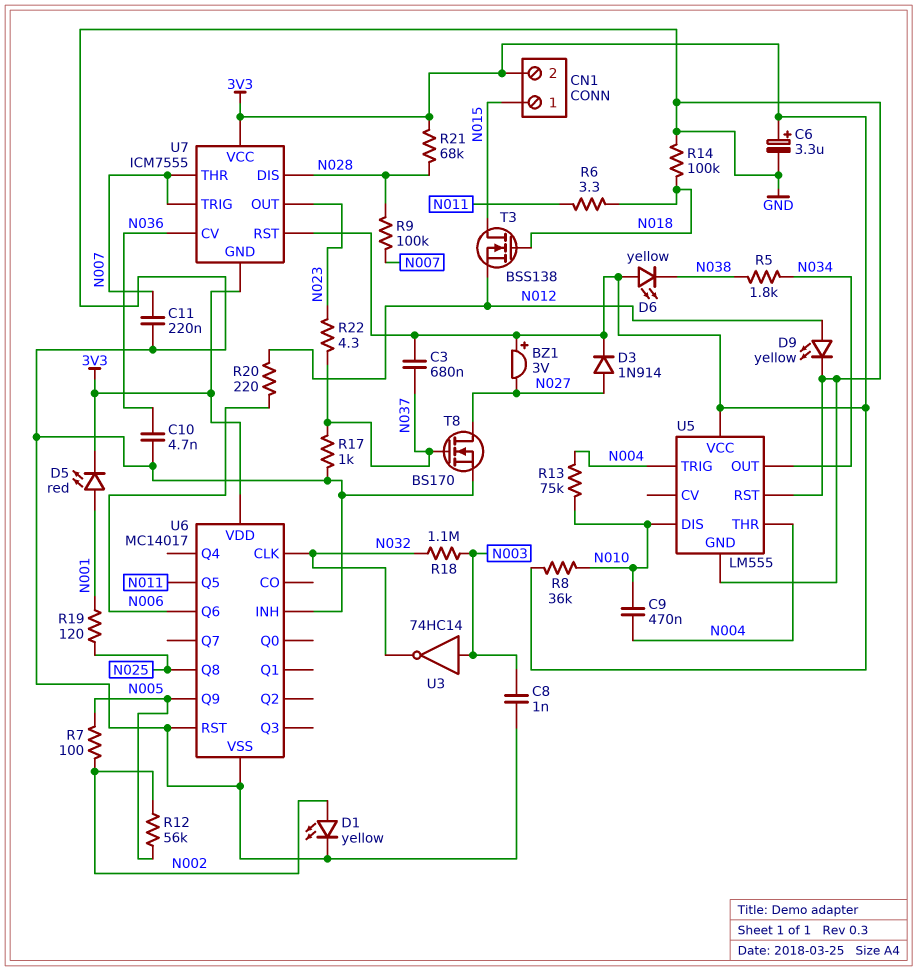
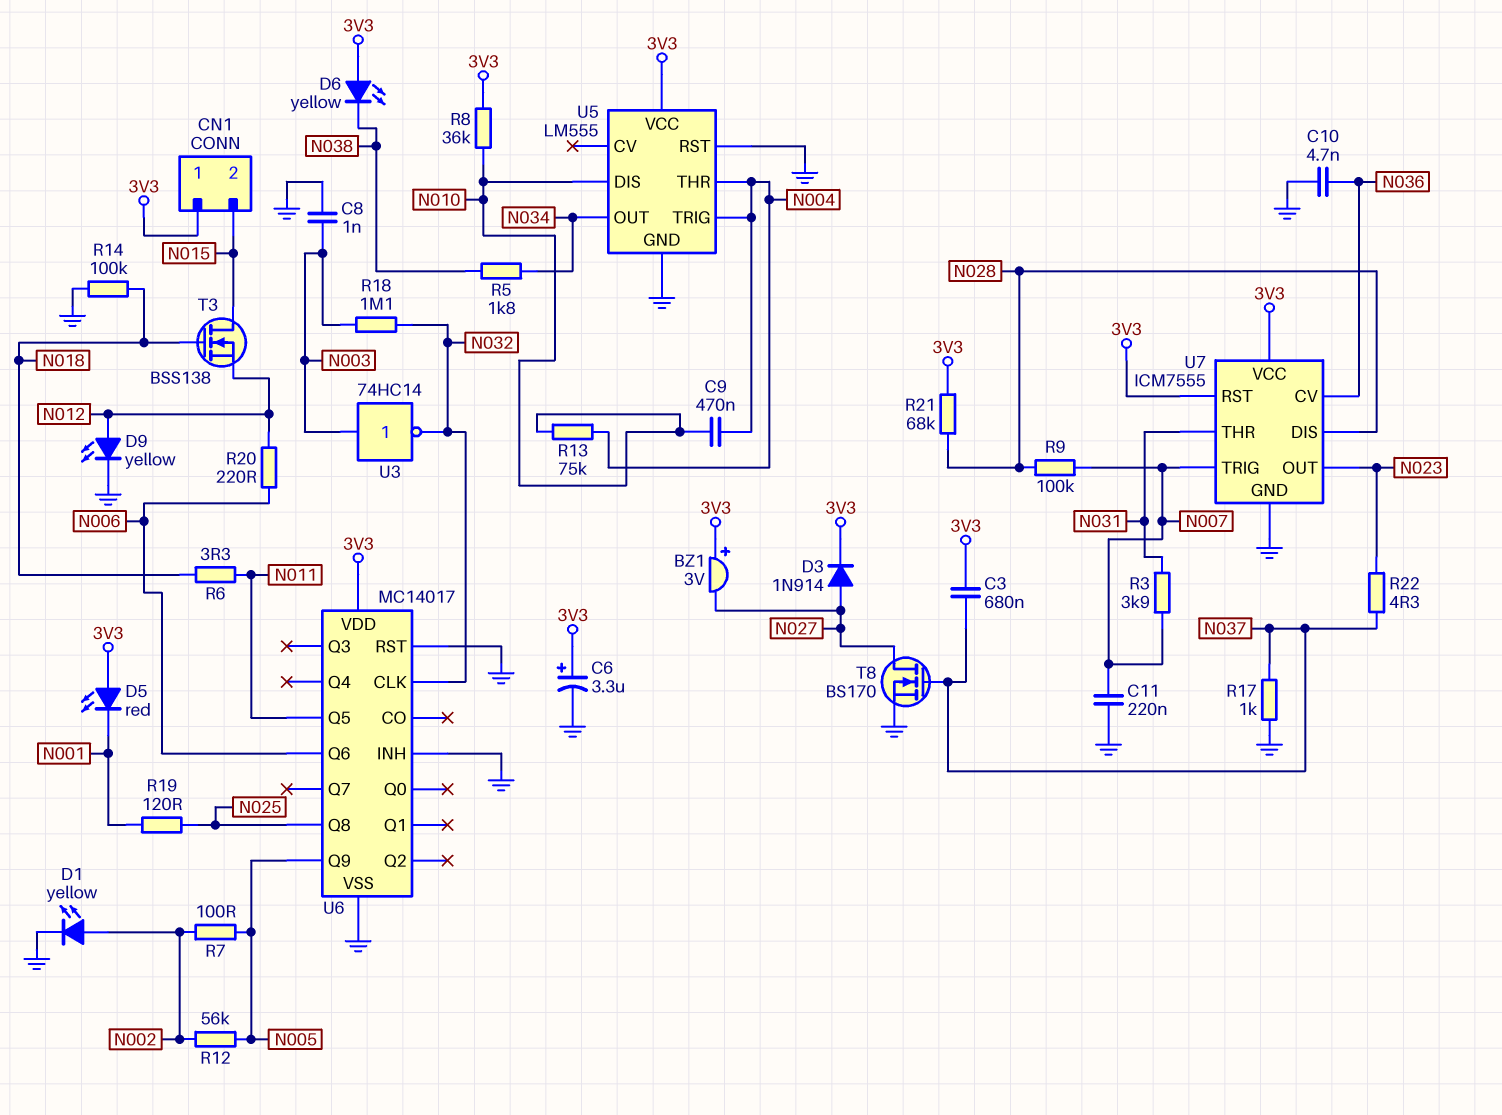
CN1 pin 1: N015 -> 3V3
CN1 pin 2: 3V3 -> N015
D5: LED red (A N001, K 3V3) -> LED red (A 3V3, K N001)
R3: none -> 3.9k (N007, N031)
U7 pin GND: 3V3 -> GND
U7 pin THR: N007 -> N031

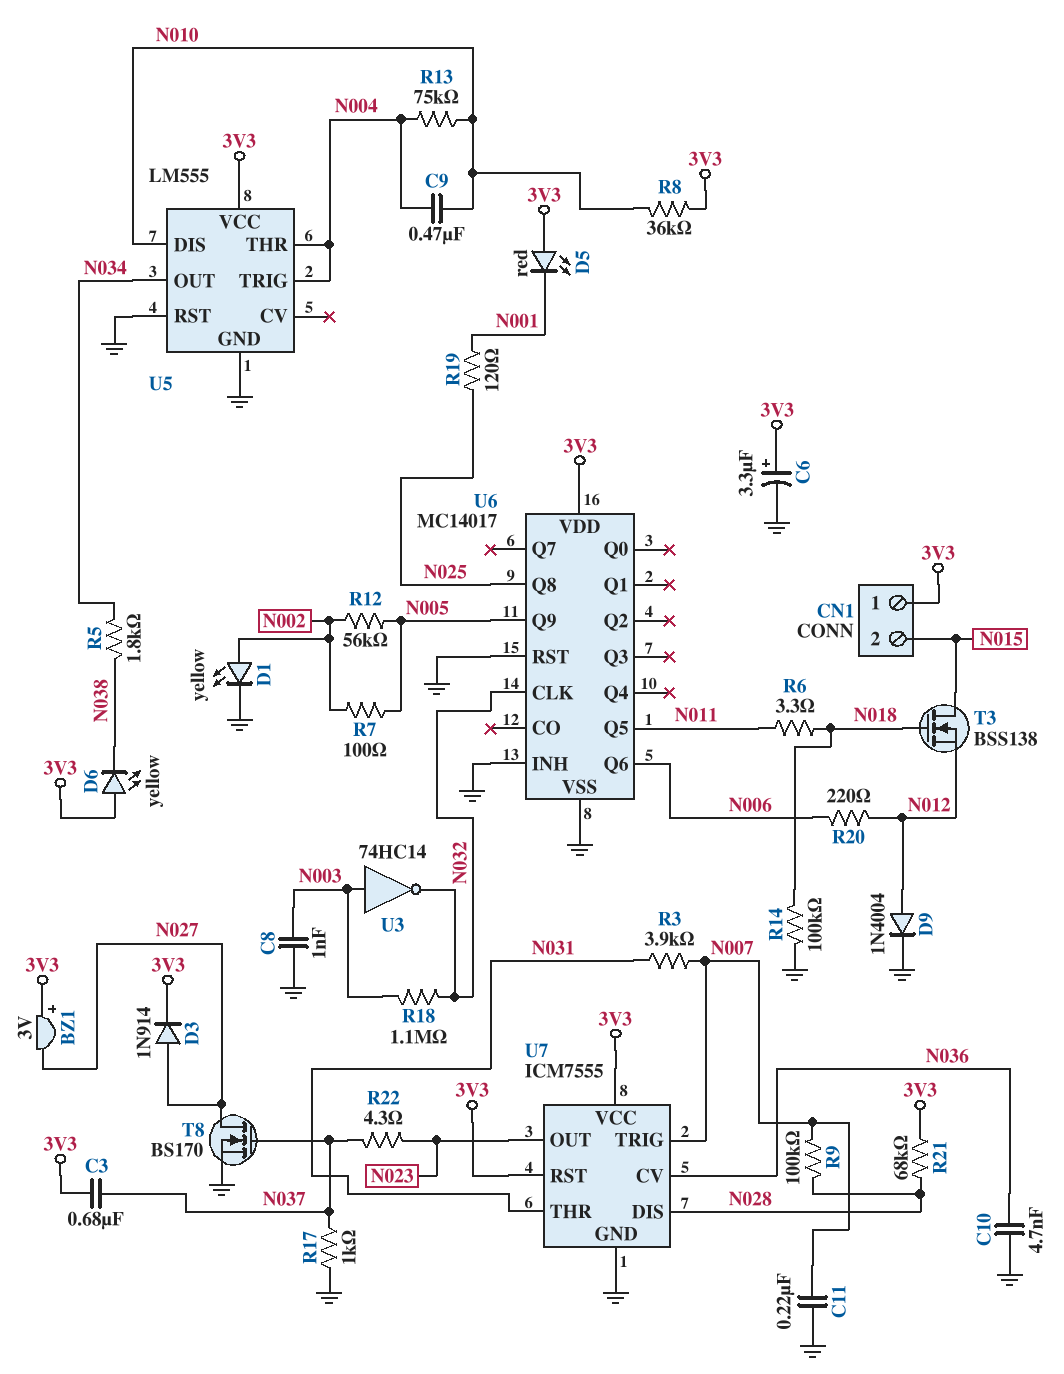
D9: LED yellow (A N012, K GND) -> diode 1N4004 (A N012, K GND)

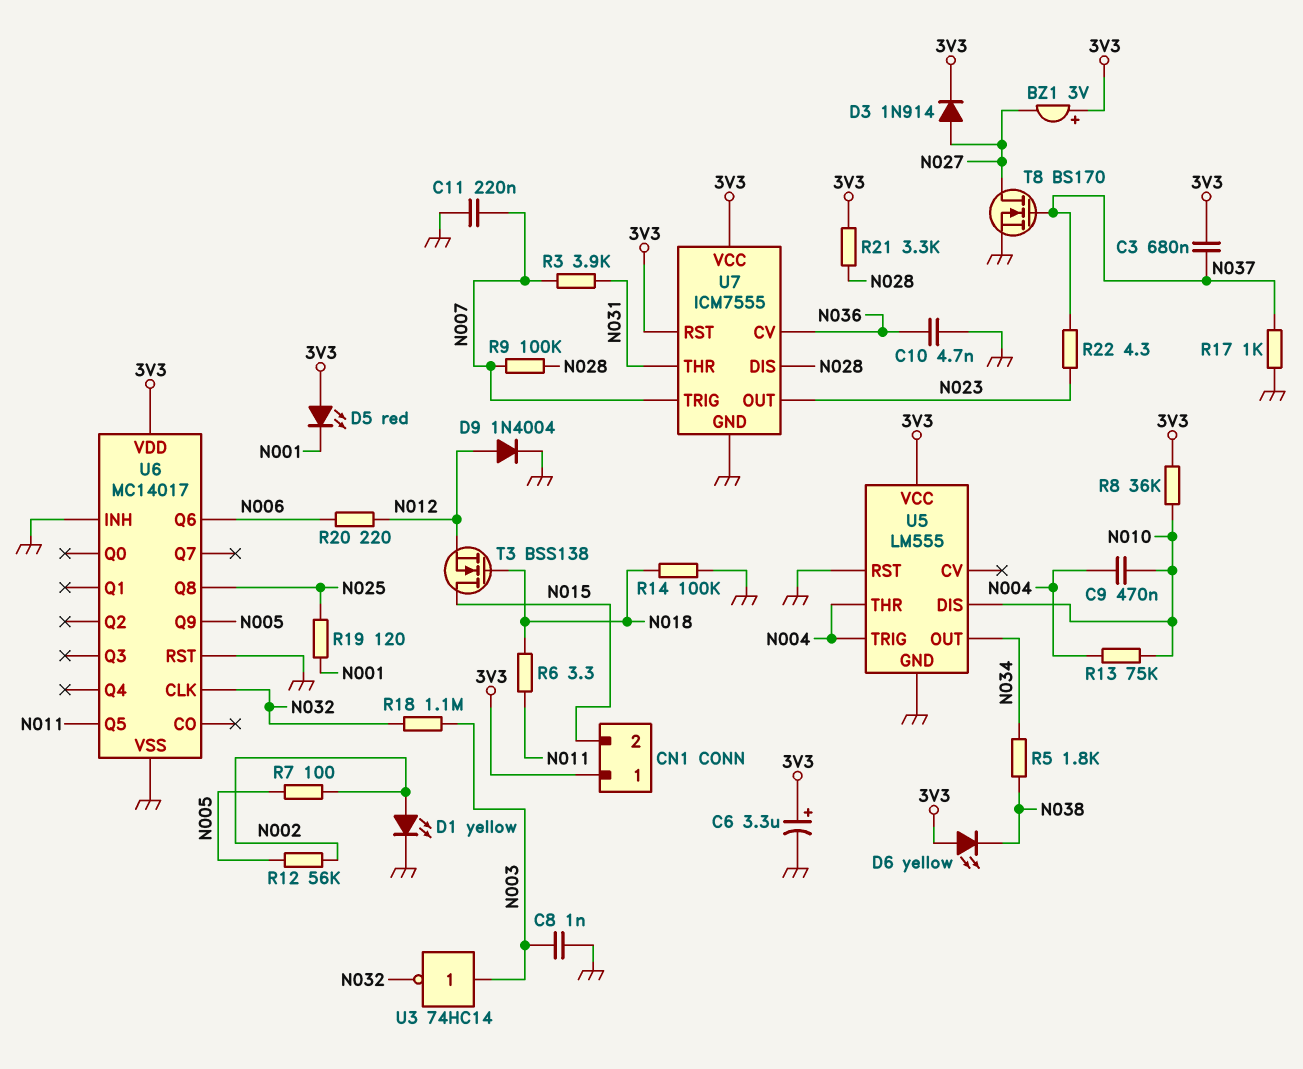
R21: 68k (3V3, N028) -> 3.3k (3V3, N028)

